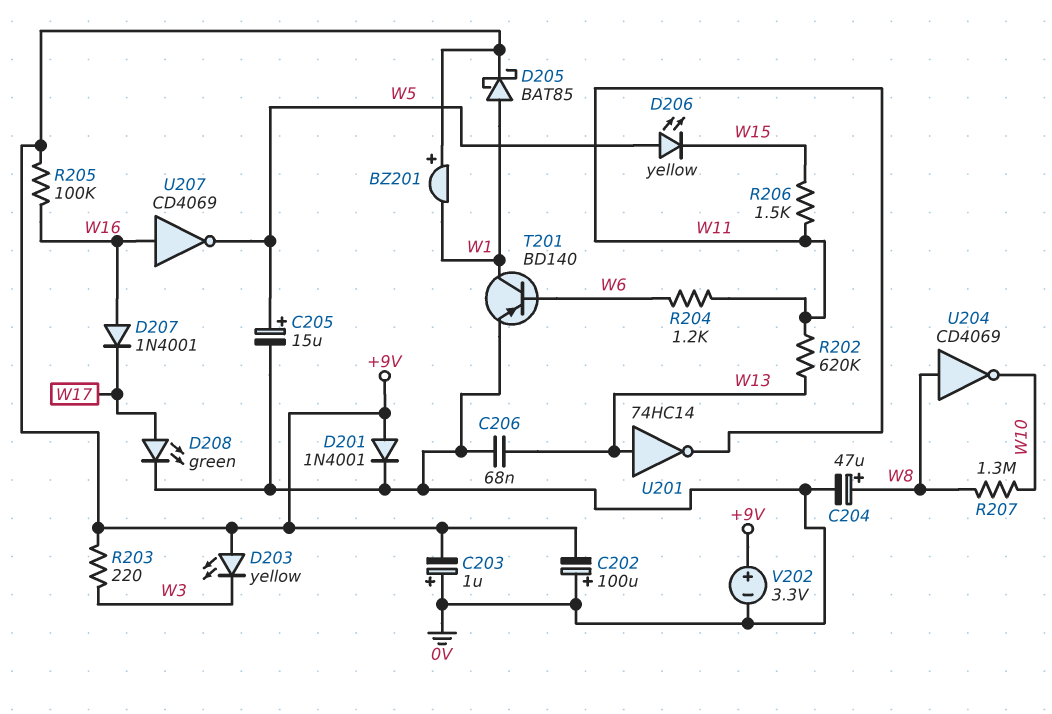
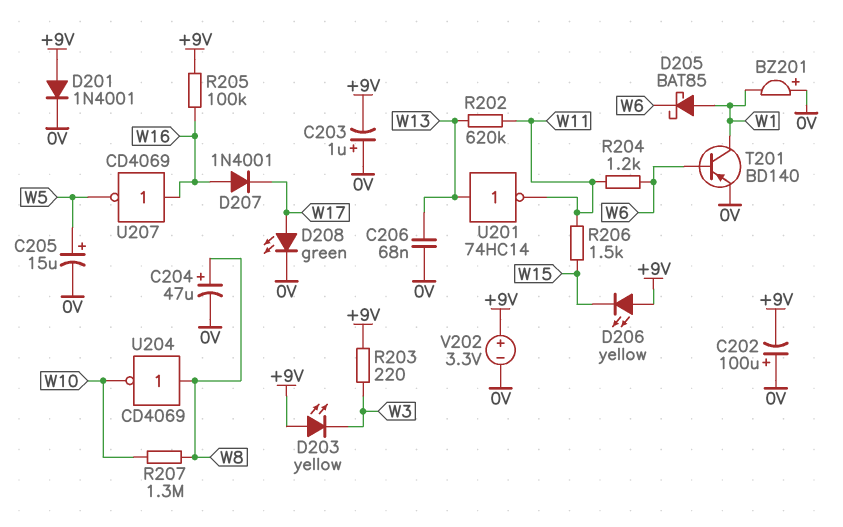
BZ201: buzzer (plus +9V, minus W1) -> buzzer (plus 0V, minus W1)
D205: schottky BAT85 (A W1, K +9V) -> schottky BAT85 (A W1, K W6)
D206: LED yellow (A W5, K W15) -> LED yellow (A +9V, K W15)

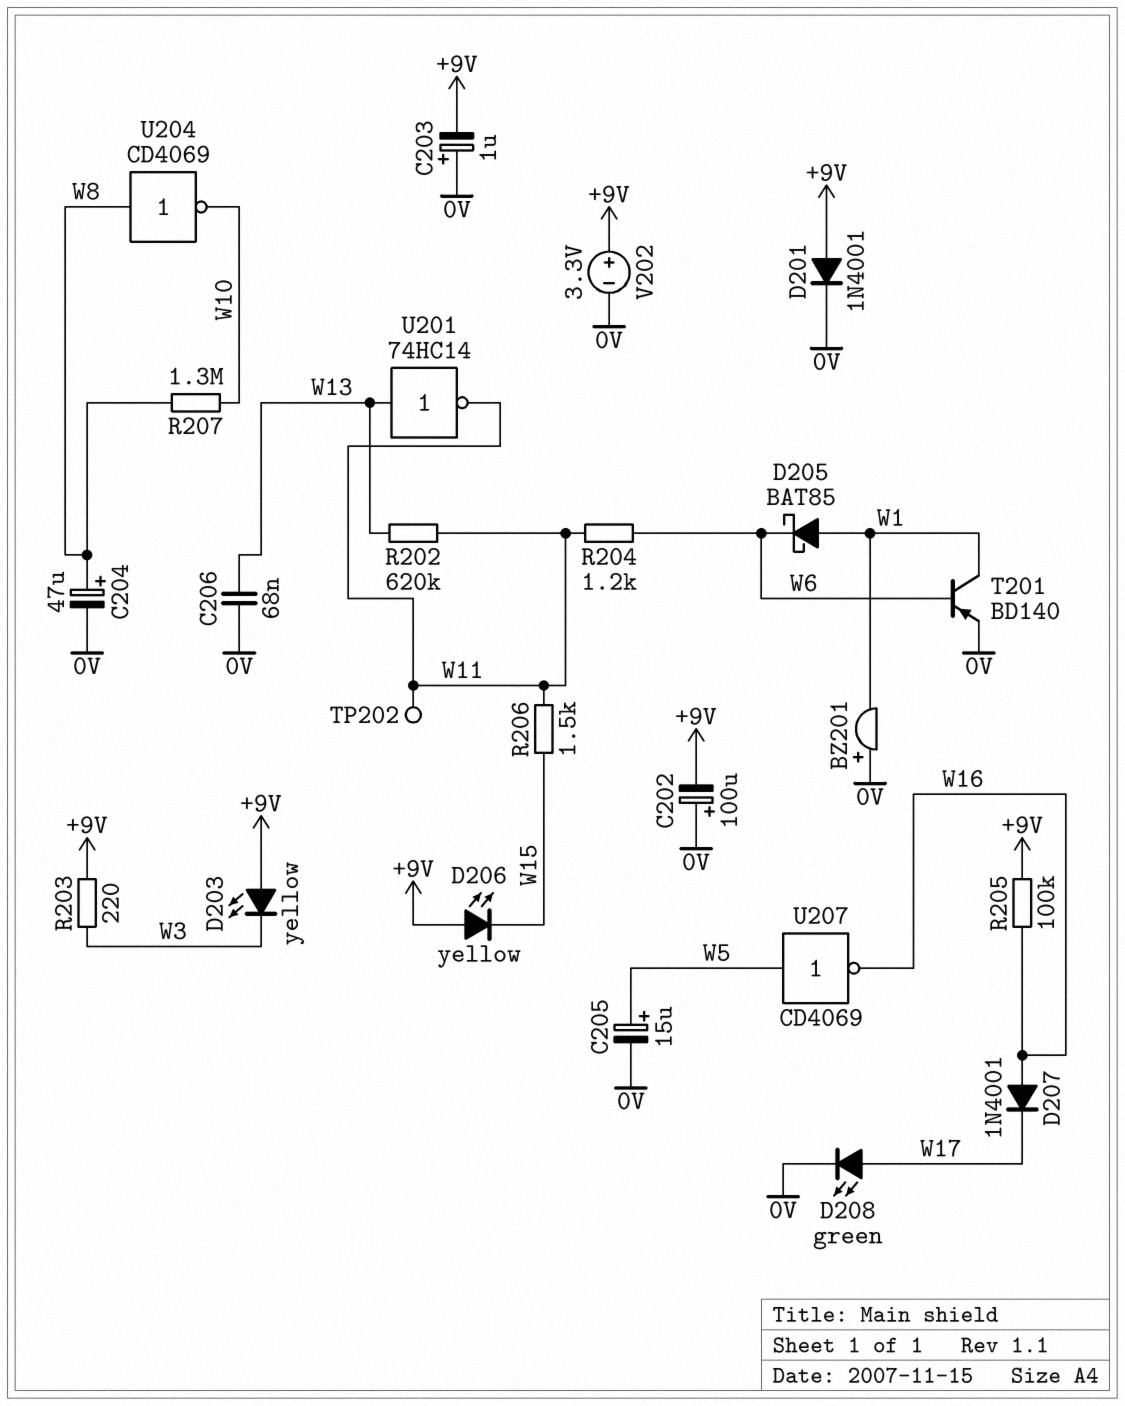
TP202: none -> test point (W11)
U207: NOT CD4069 (in W16, out W5) -> NOT CD4069 (in W5, out W16)

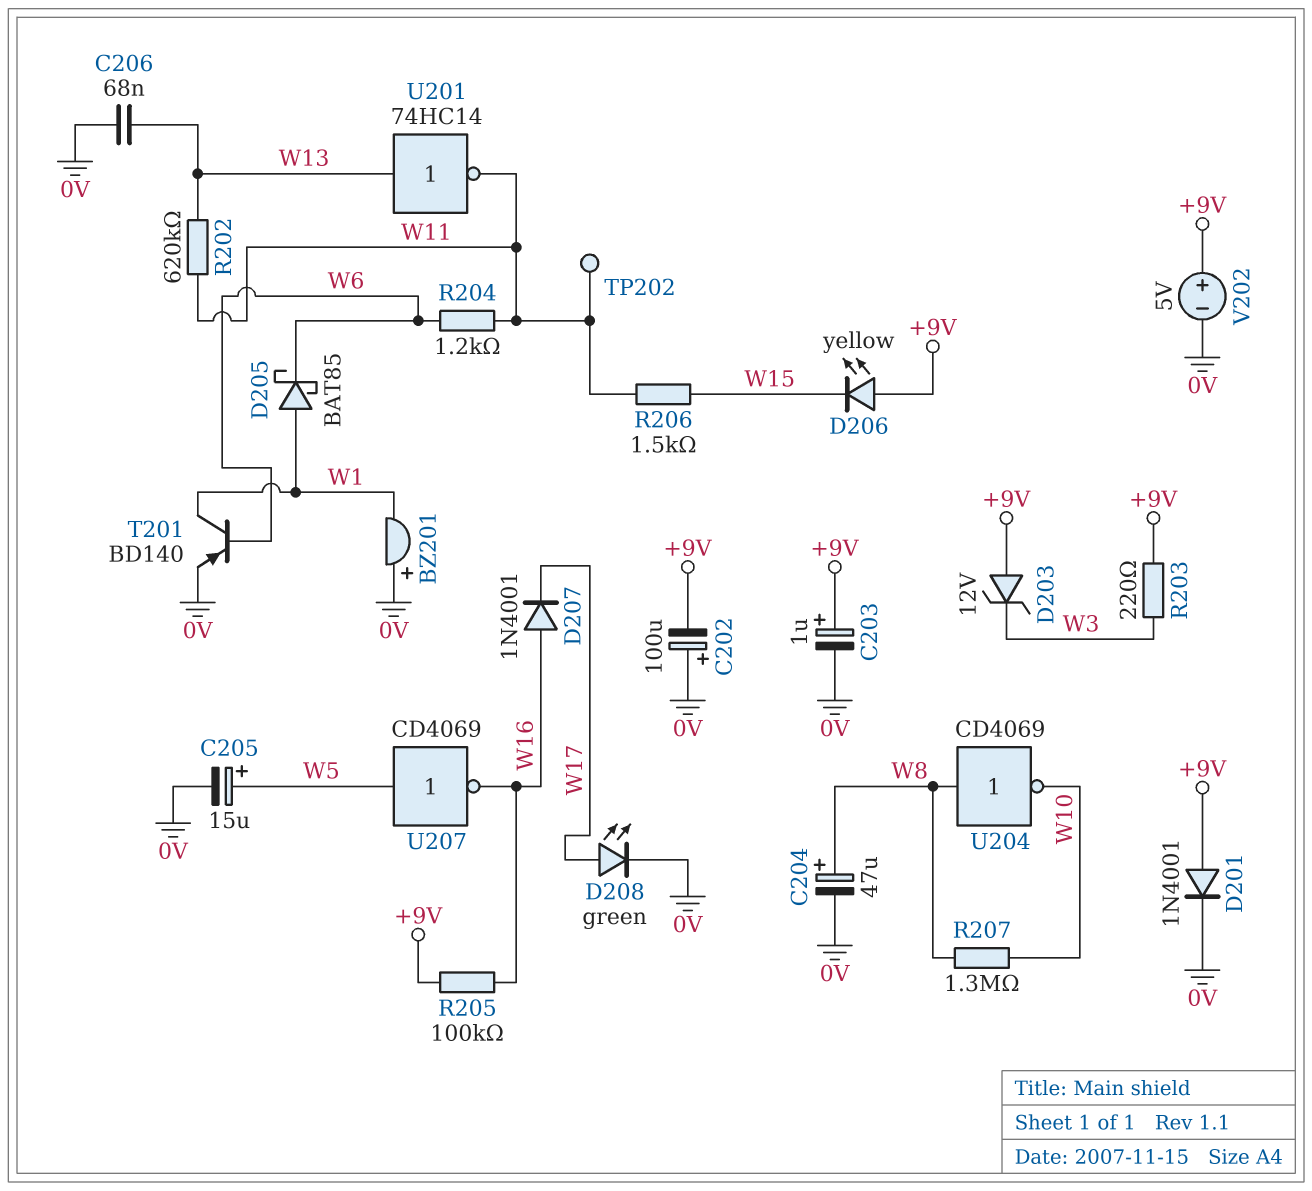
C203: 1uF (plus 0V, minus +9V) -> 1uF (plus +9V, minus 0V)
D203: LED yellow (A +9V, K W3) -> zener 12V (A +9V, K W3)
V202: 3.3V (plus +9V, minus 0V) -> 5V (plus +9V, minus 0V)

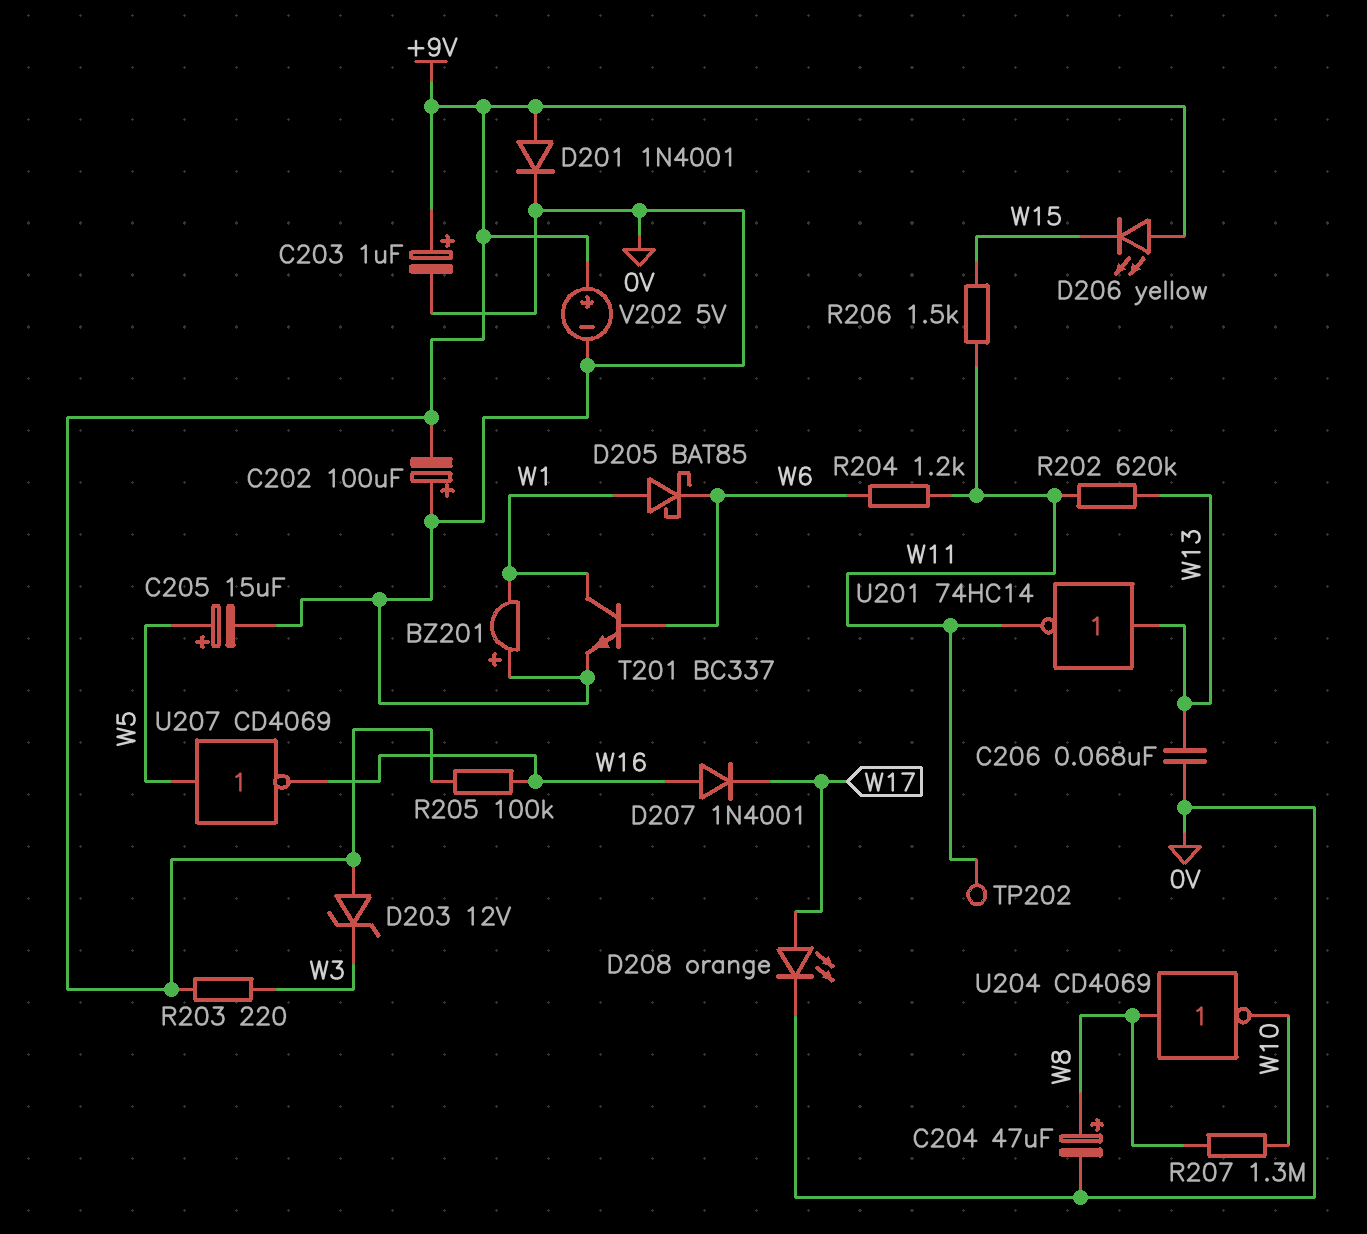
D208: LED green (A W17, K 0V) -> LED orange (A W17, K 0V)
T201: PNP BD140 (B W6, C W1, E 0V) -> NPN BC337 (B W6, C W1, E 0V)

